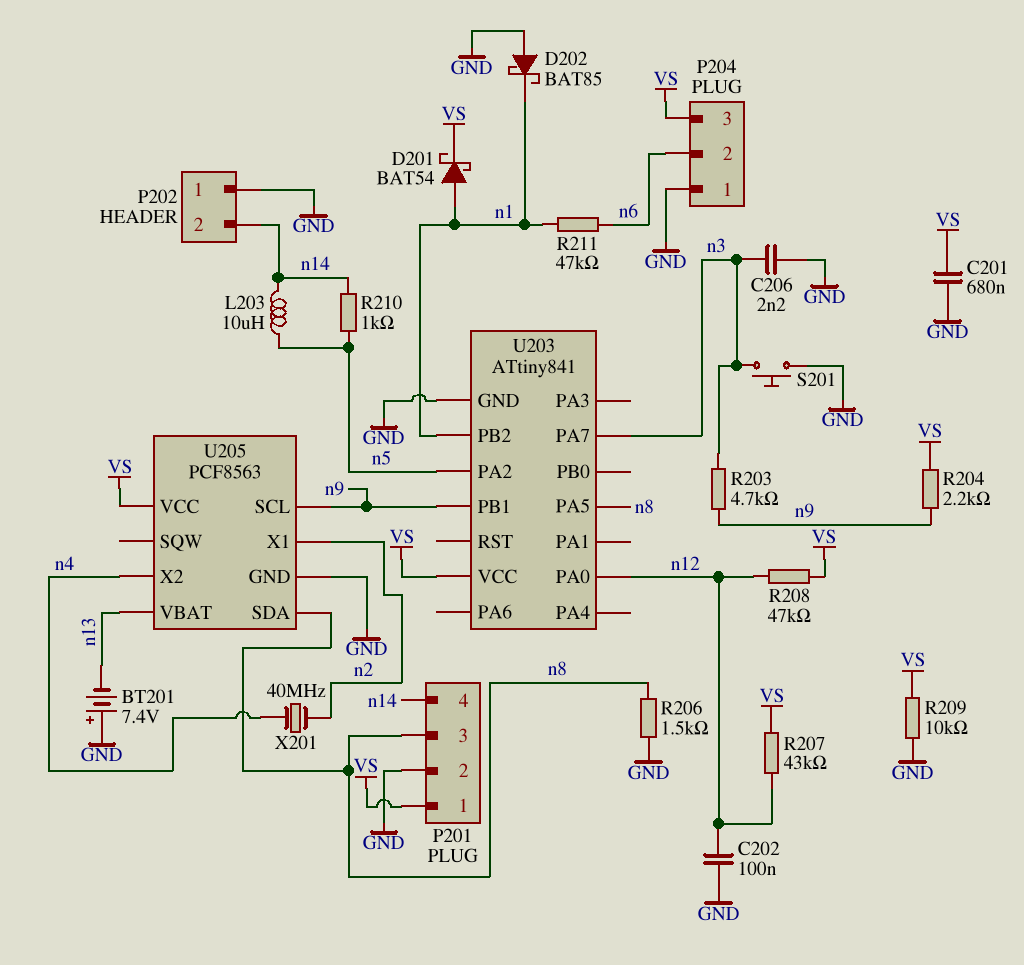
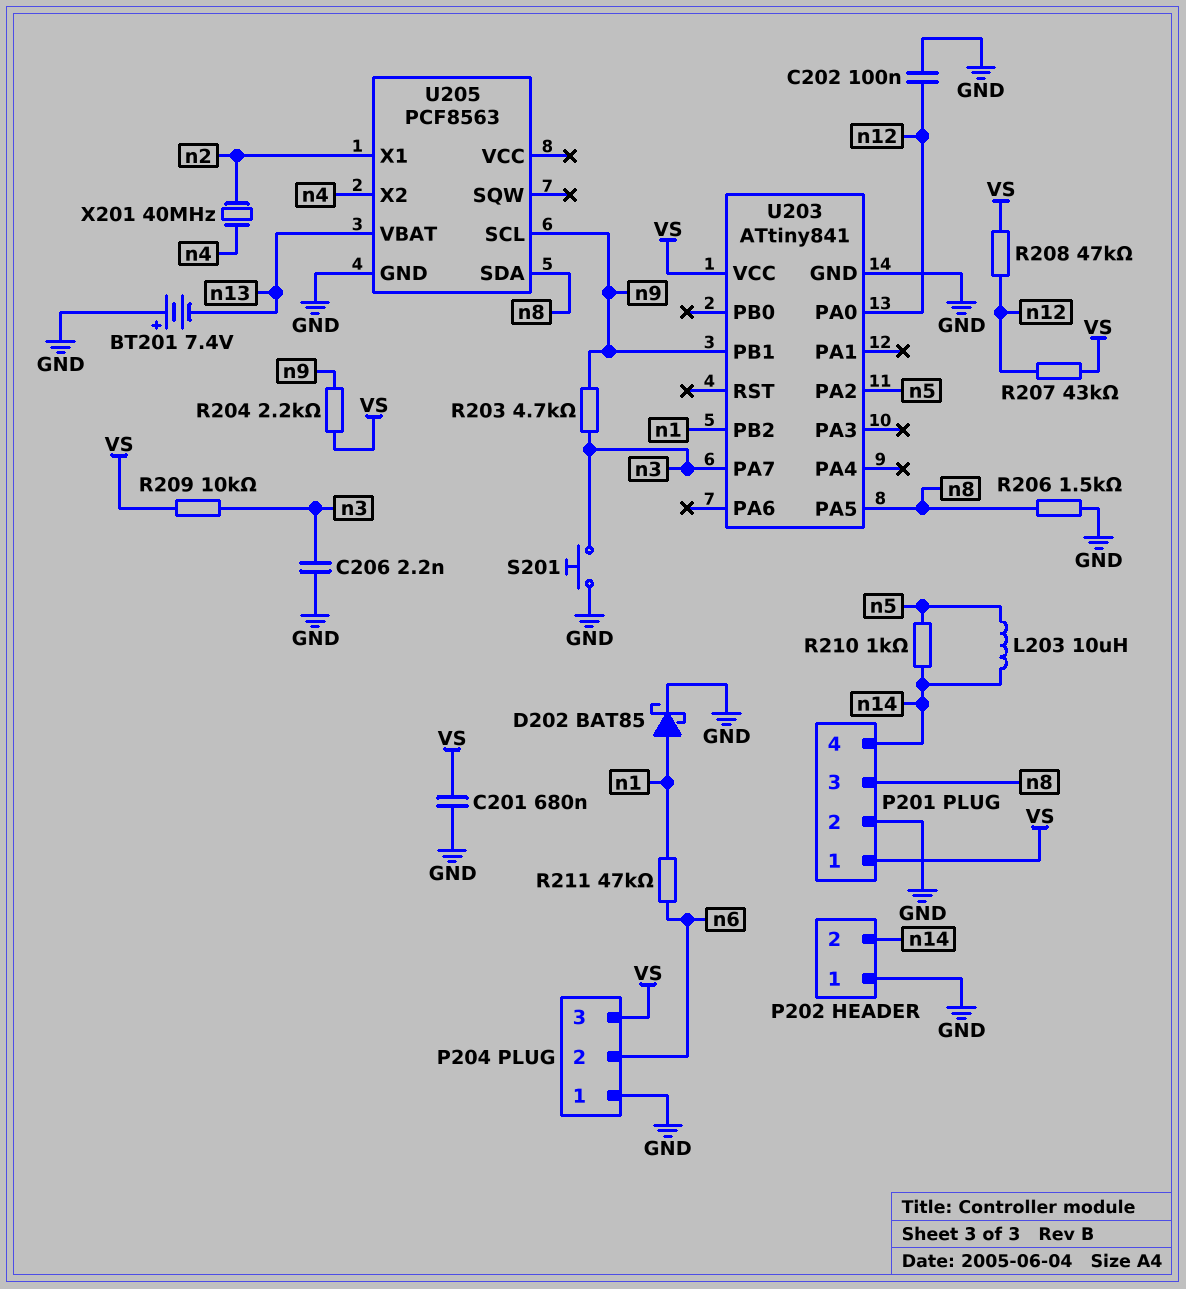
D201: schottky BAT54 (A n1, K VS) -> none
D202: schottky BAT85 (A GND, K n1) -> schottky BAT85 (A n1, K GND)
R209: 10k (GND, VS) -> 10k (VS, n3)
U205 pin VCC: VS -> none

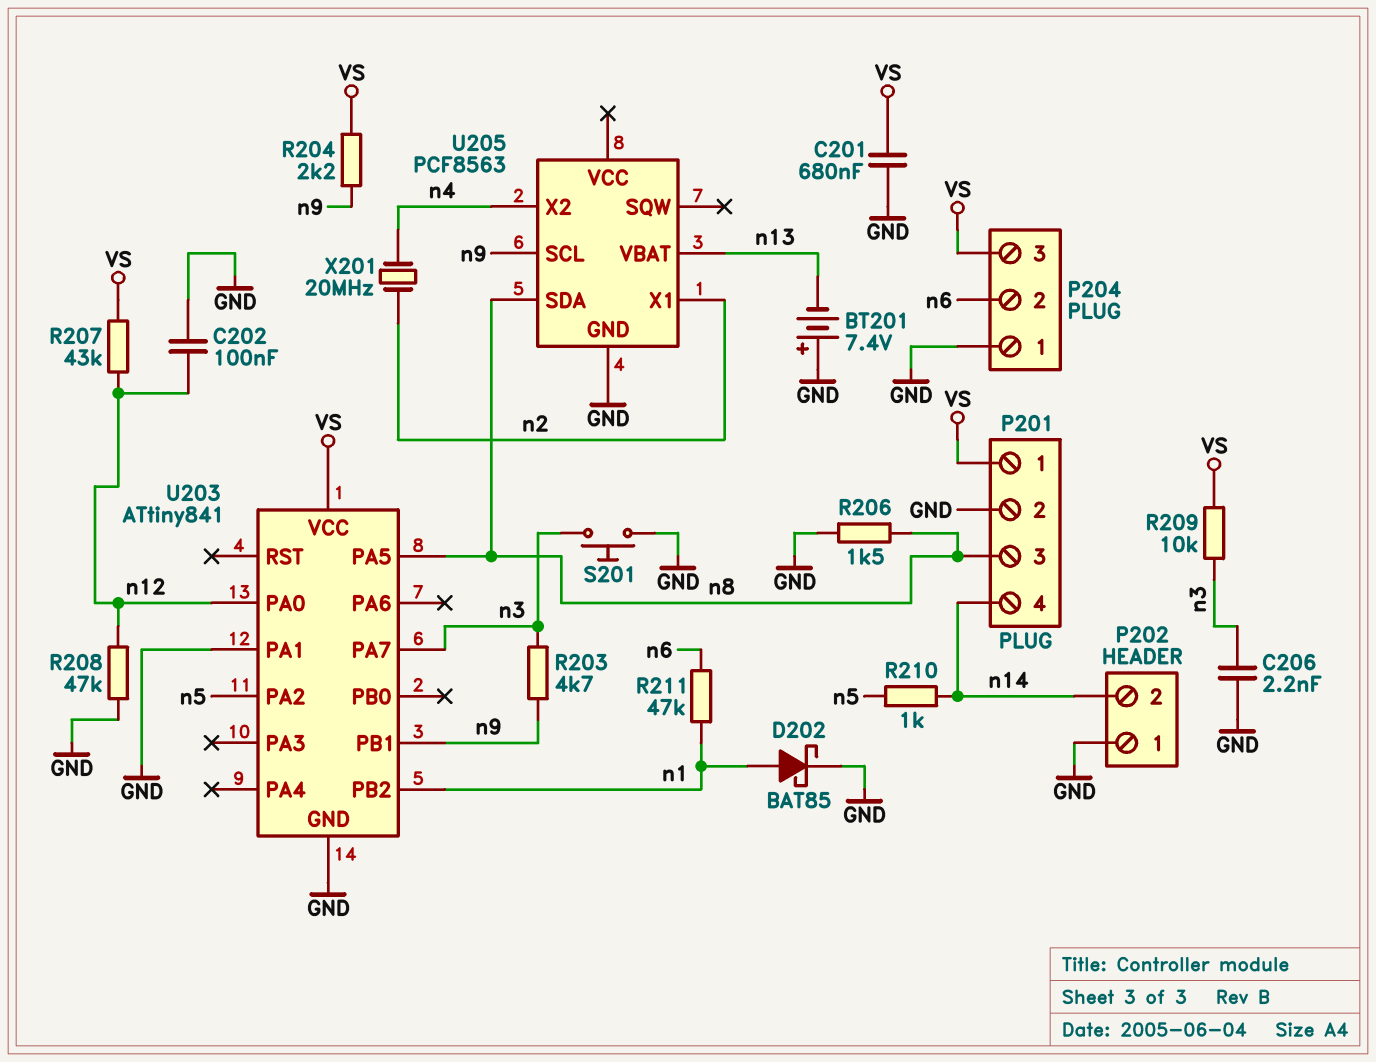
L203: 10uH (n5, n14) -> none
R208: 47k (VS, n12) -> 47k (GND, n12)
U203 pin PA1: none -> GND
X201: 40MHz (n2, n4) -> 20MHz (n2, n4)

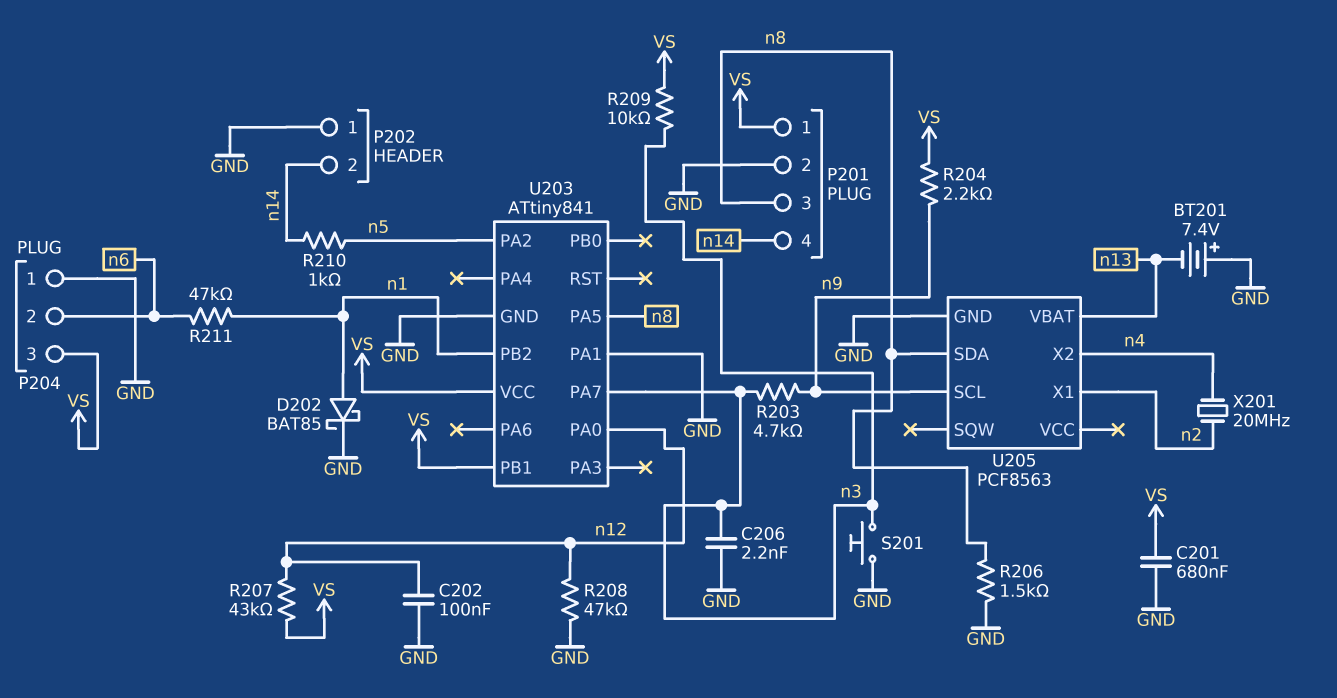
U203 pin PB1: n9 -> VS

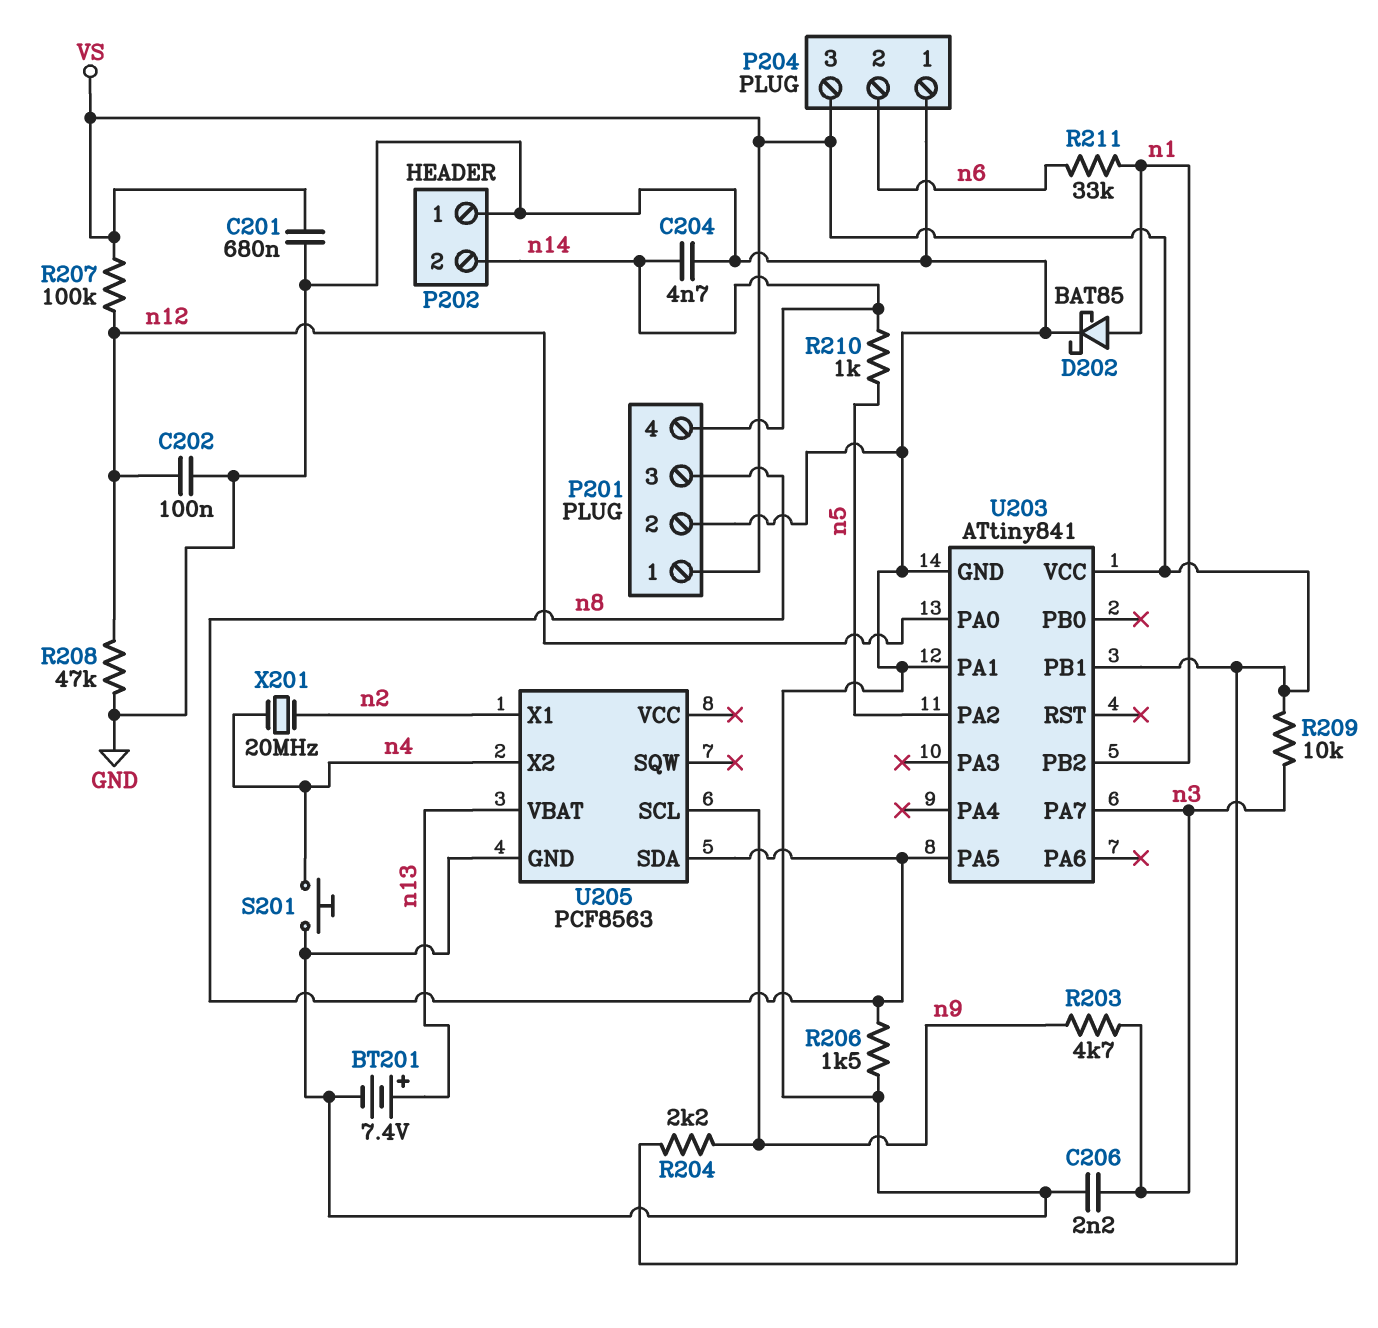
BT201: 7.4V (plus GND, minus n13) -> 7.4V (plus n13, minus GND)
C204: none -> 4.7nF (GND, n14)
R207: 43k (VS, n12) -> 100k (VS, n12)
R211: 47k (n1, n6) -> 33k (n1, n6)
S201: button (GND, n3) -> button (GND, n4)

